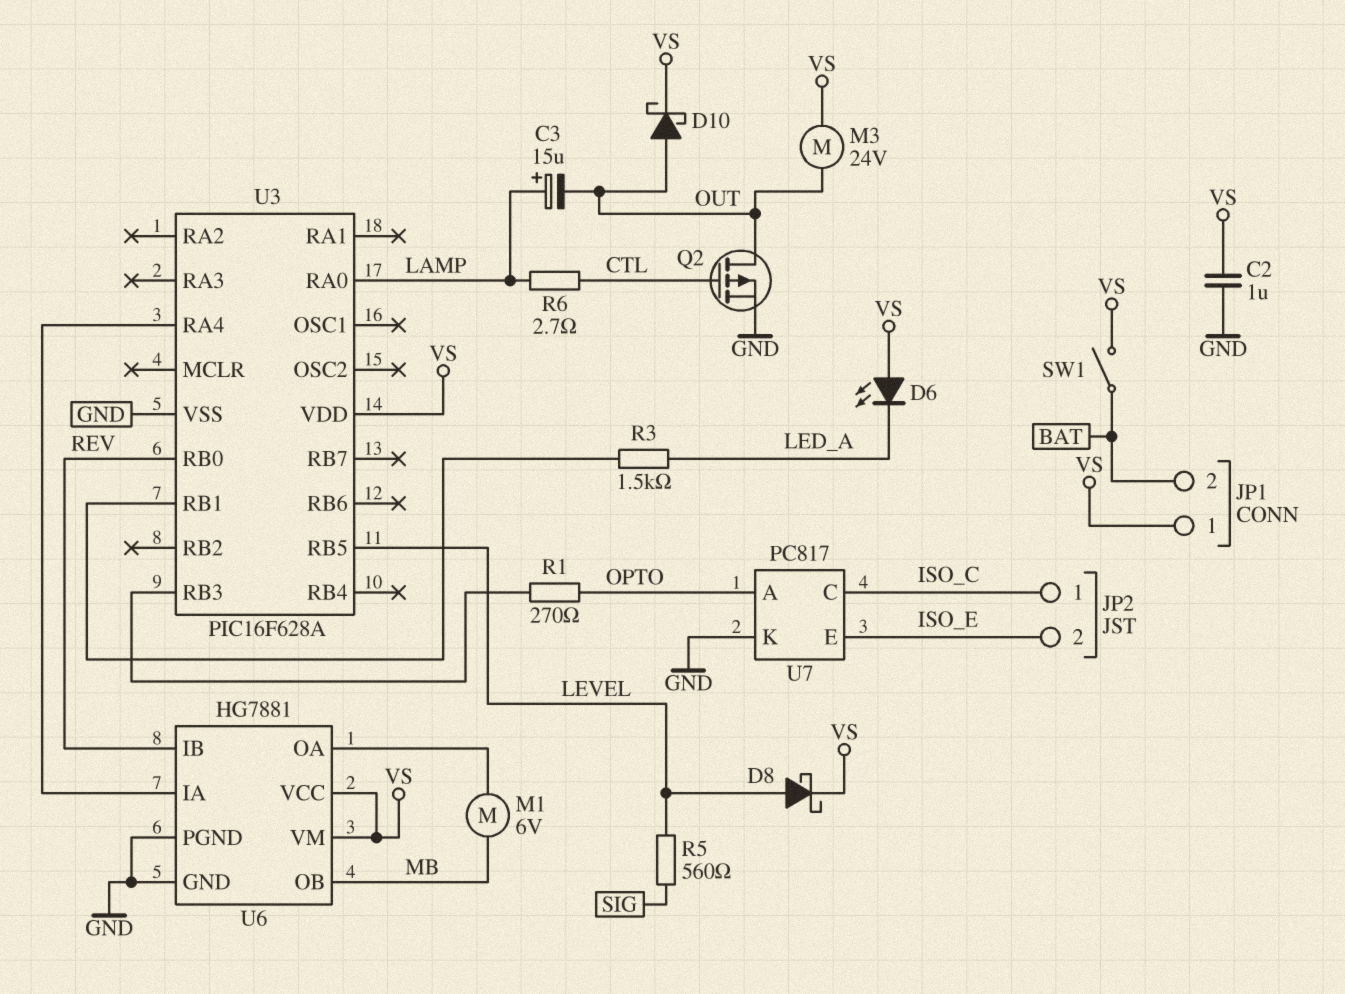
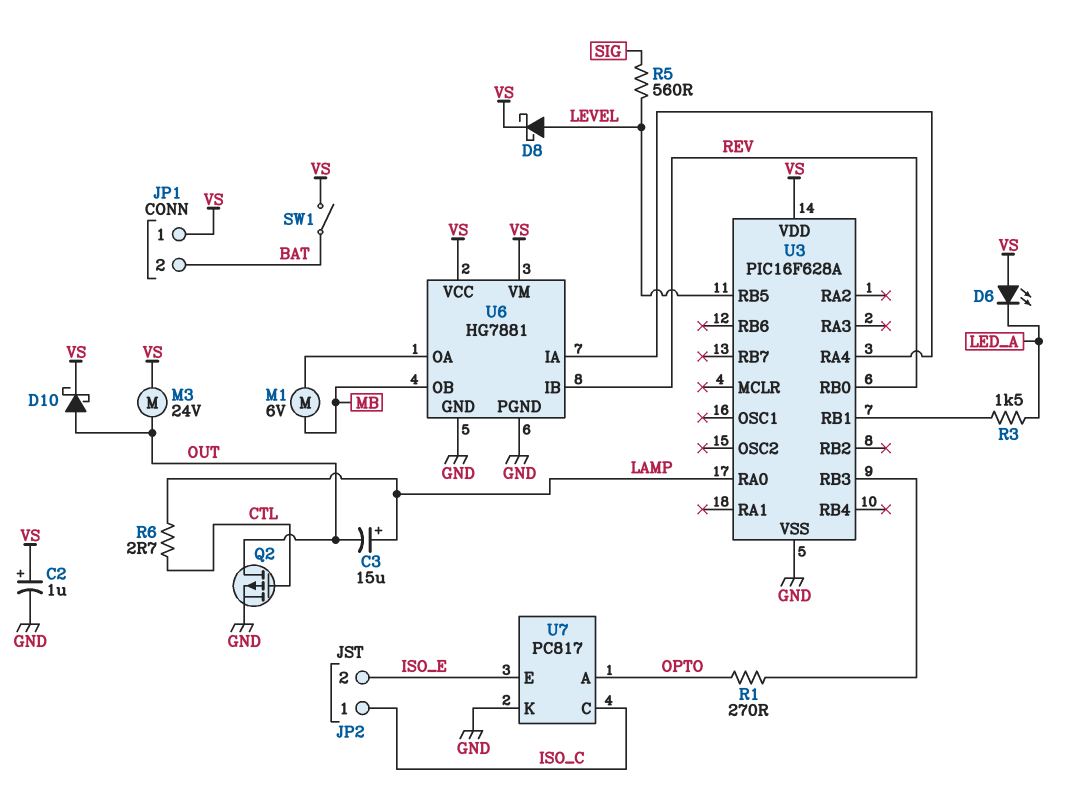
C2: 1uF (GND, VS) -> 1uF (plus VS, minus GND)

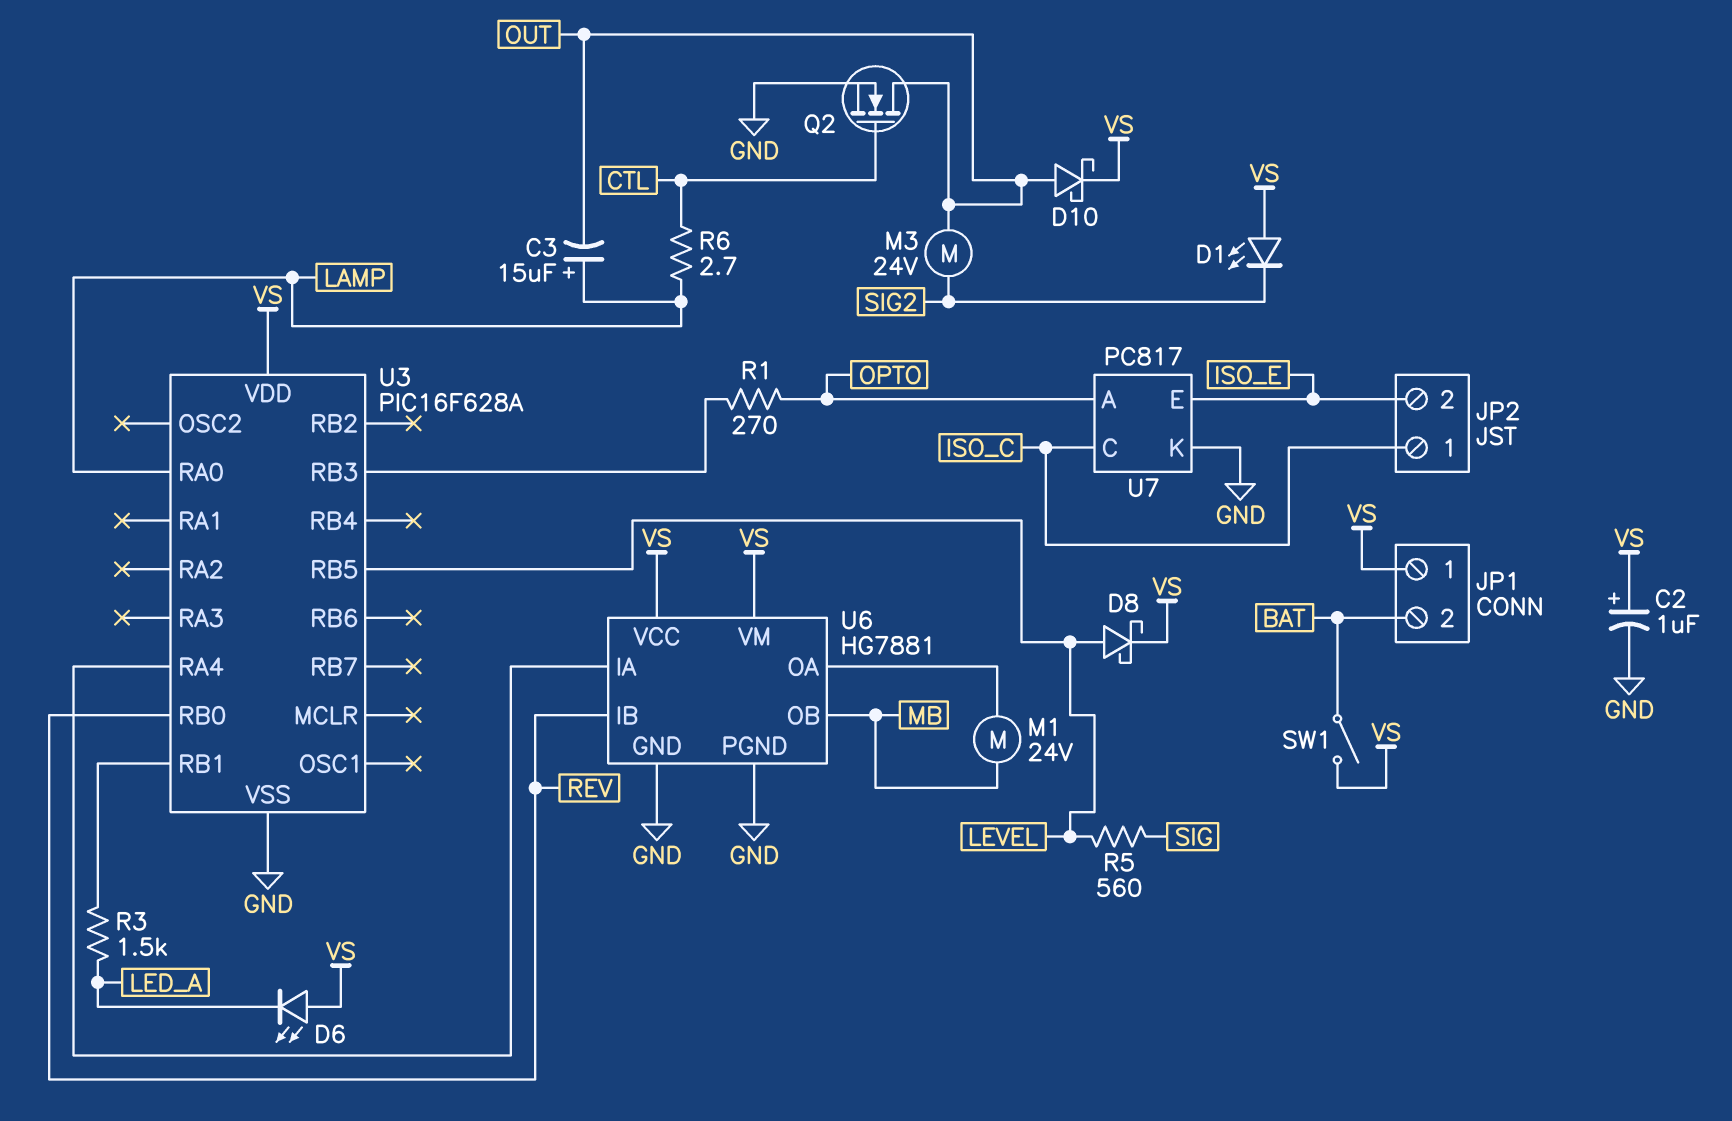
D1: none -> LED (A VS, K SIG2)
M1: motor 6V (MB, U6/OA) -> motor 24V (MB, U6/OA)
M3: motor 24V (OUT, VS) -> motor 24V (OUT, SIG2)
Q2: PMOS (G CTL, D OUT, S GND) -> NMOS (G CTL, D OUT, S GND)

